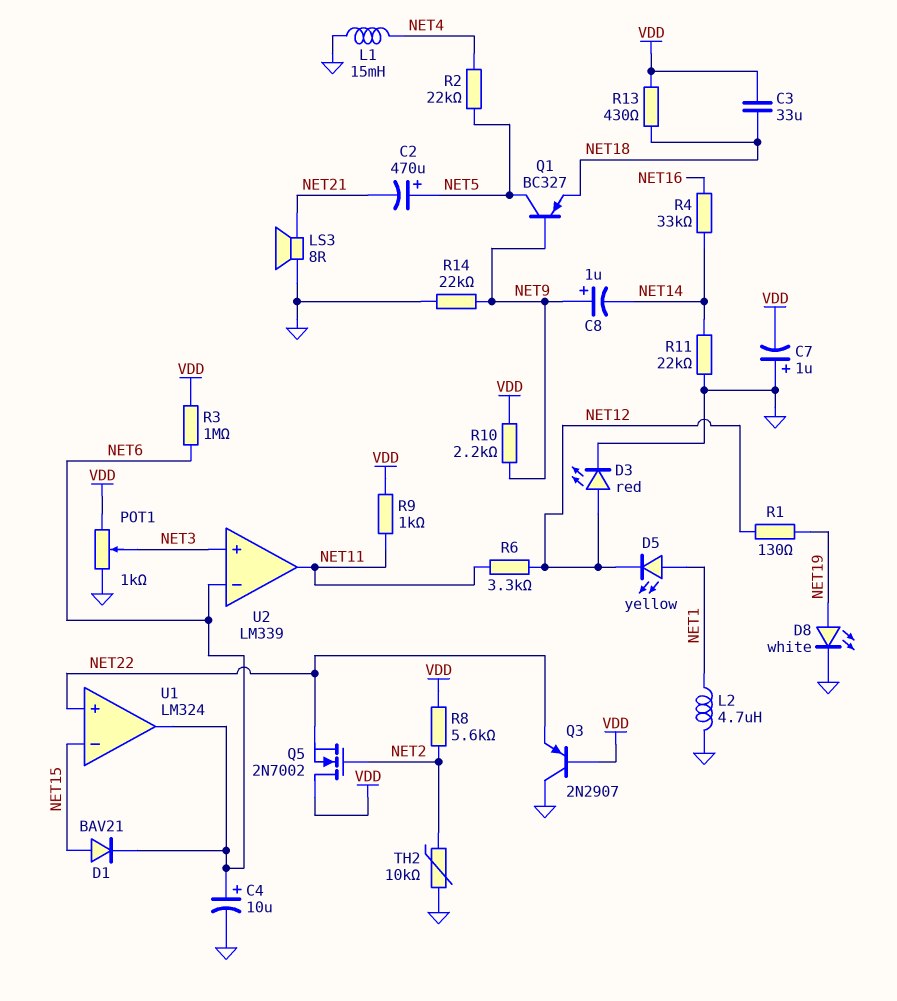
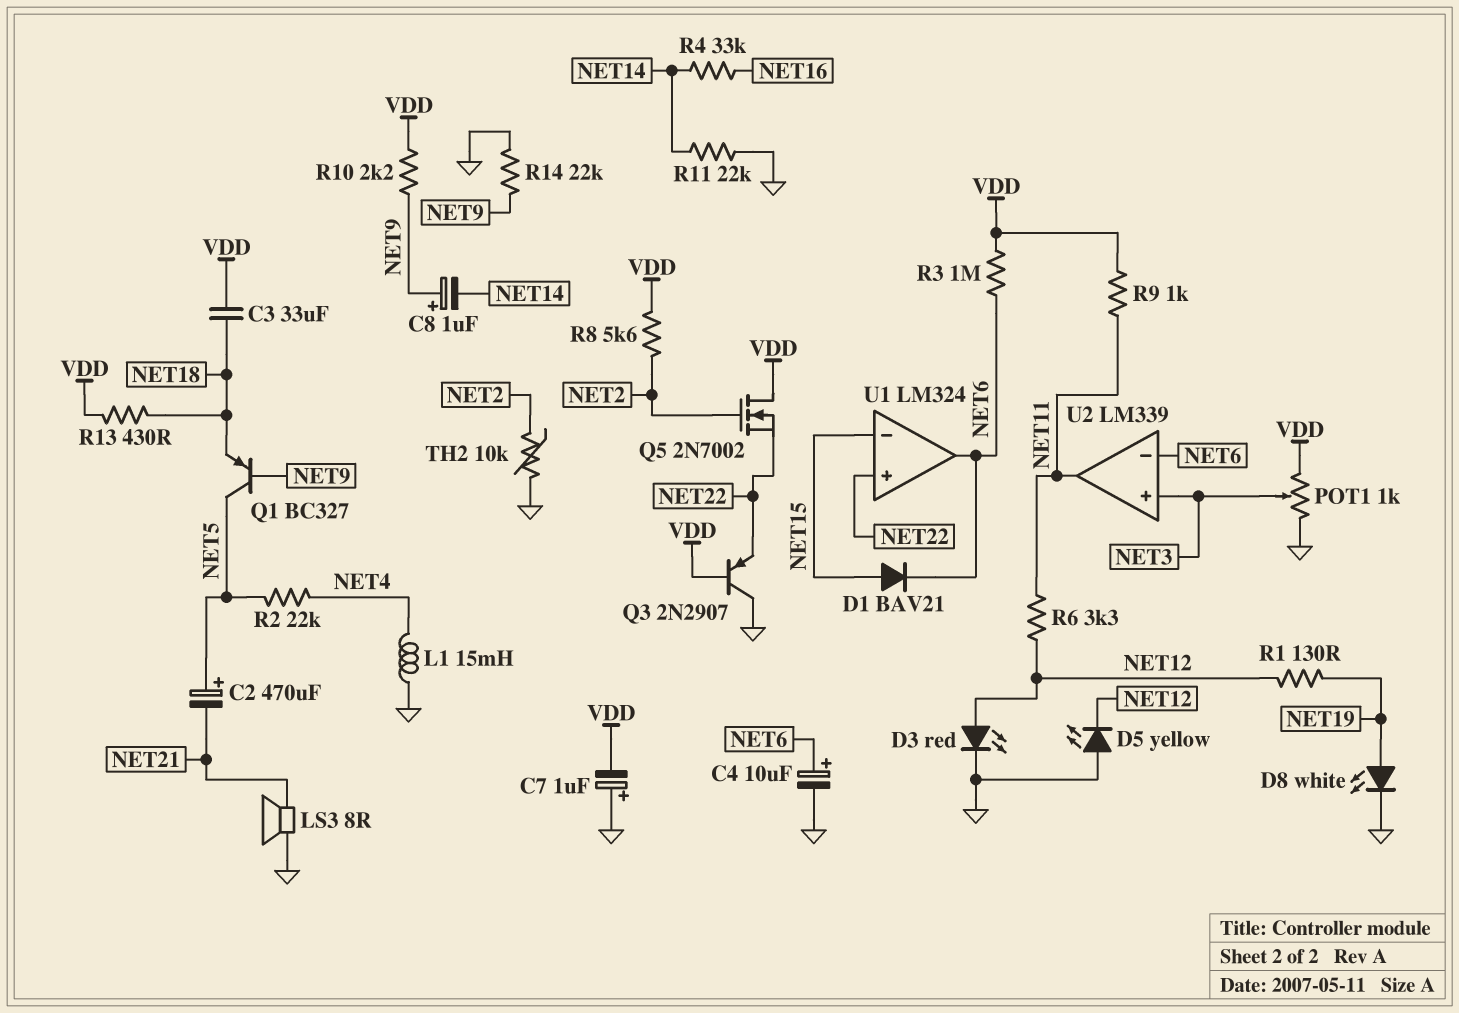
D5: LED yellow (A NET1, K NET12) -> LED yellow (A GND, K NET12)
L2: 4.7uH (GND, NET1) -> none

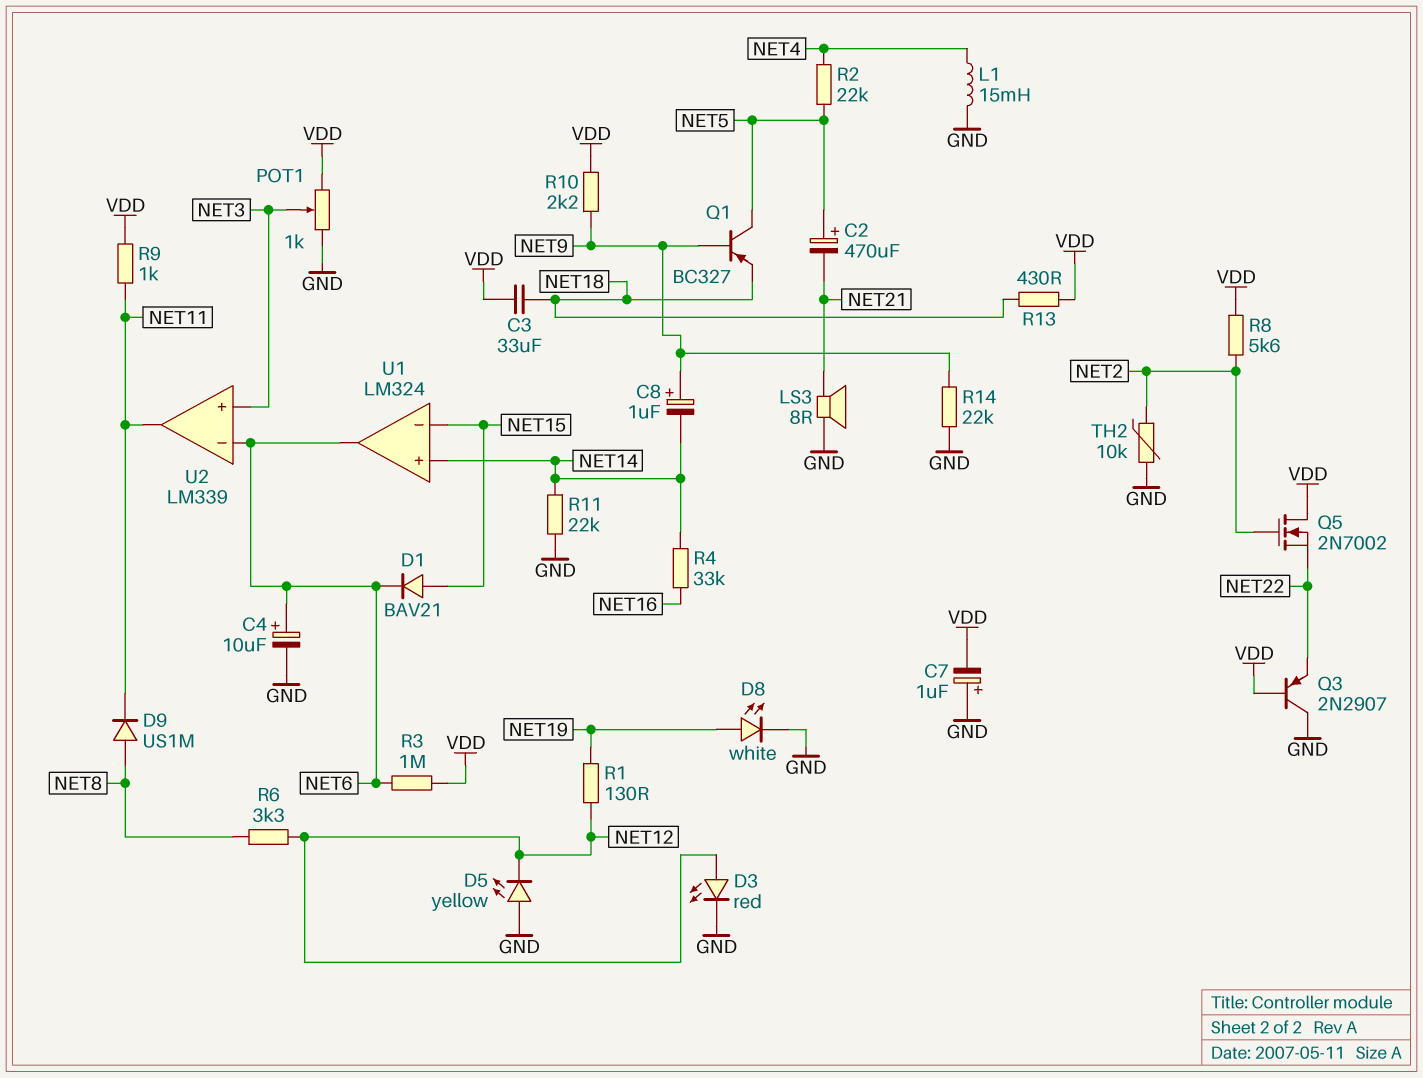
D9: none -> diode US1M (A NET8, K NET11)
R6: 3.3k (NET11, NET12) -> 3.3k (NET8, NET12)
U1 pin in+: NET22 -> NET14

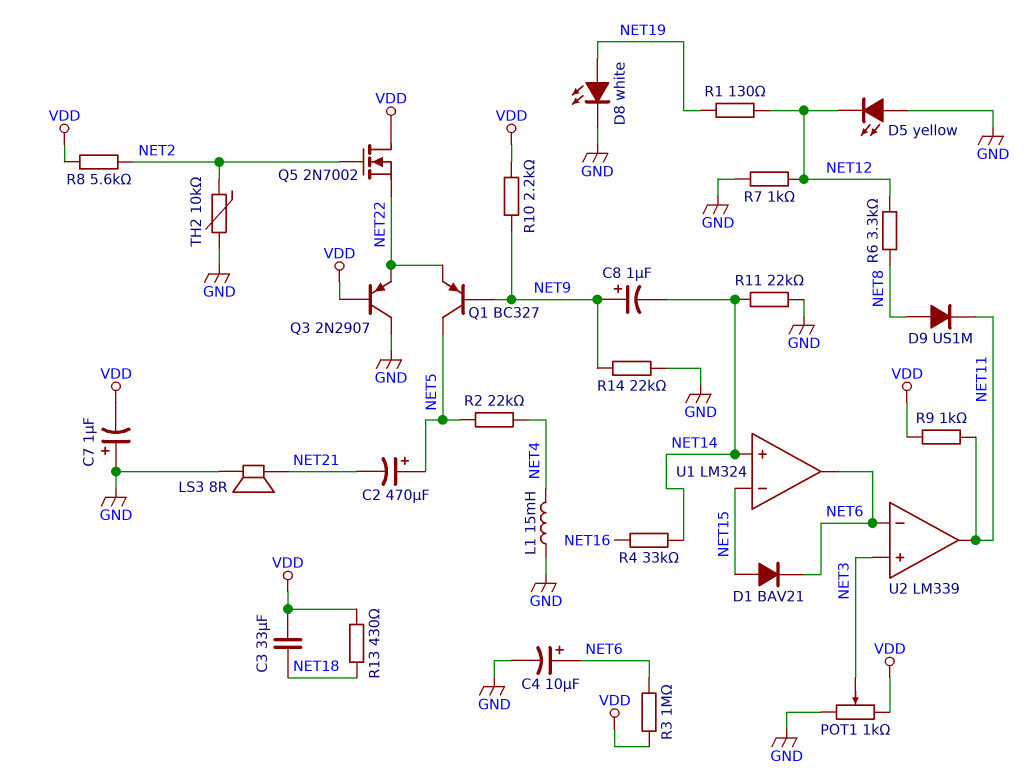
D3: LED red (A NET12, K GND) -> none
Q1: PNP BC327 (B NET9, C NET5, E NET18) -> PNP BC327 (B NET9, C NET5, E NET22)
R7: none -> 1k (GND, NET12)

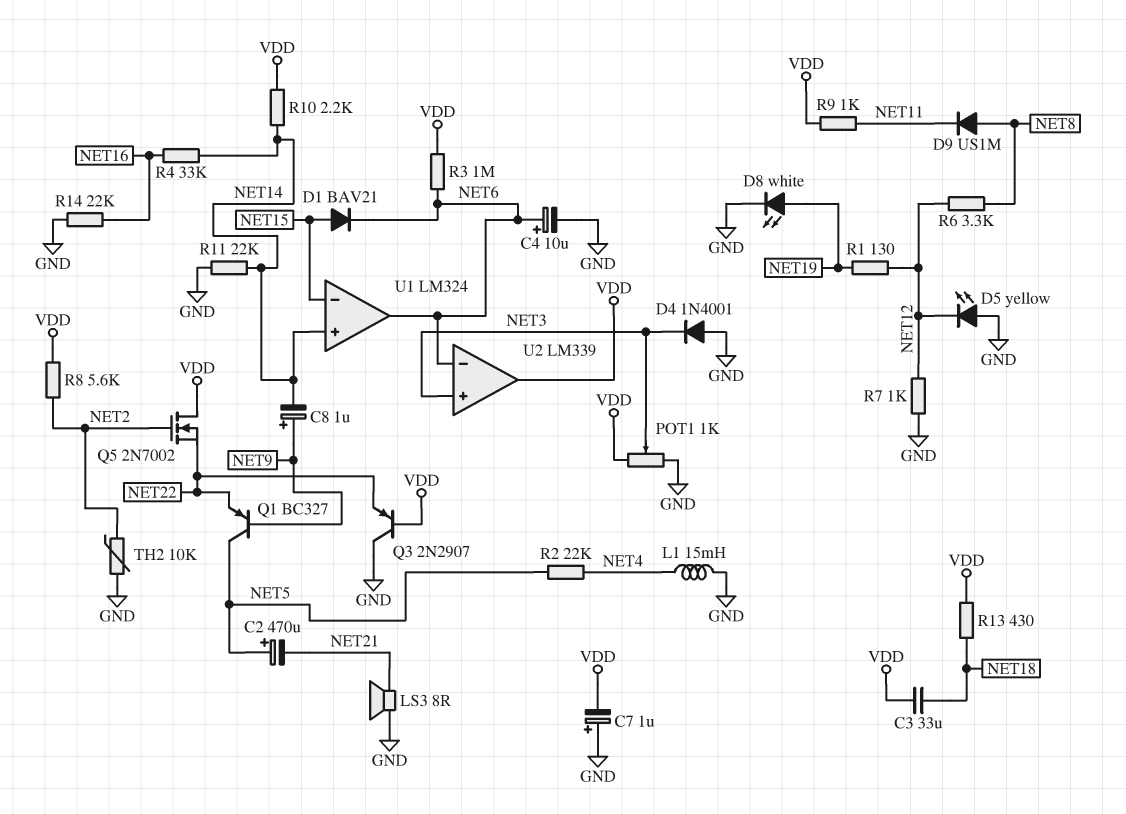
D4: none -> diode 1N4001 (A GND, K NET3)
R10: 2.2k (NET9, VDD) -> 2.2k (NET14, VDD)
R14: 22k (GND, NET9) -> 22k (GND, NET16)
U2 pin out: NET11 -> VDD

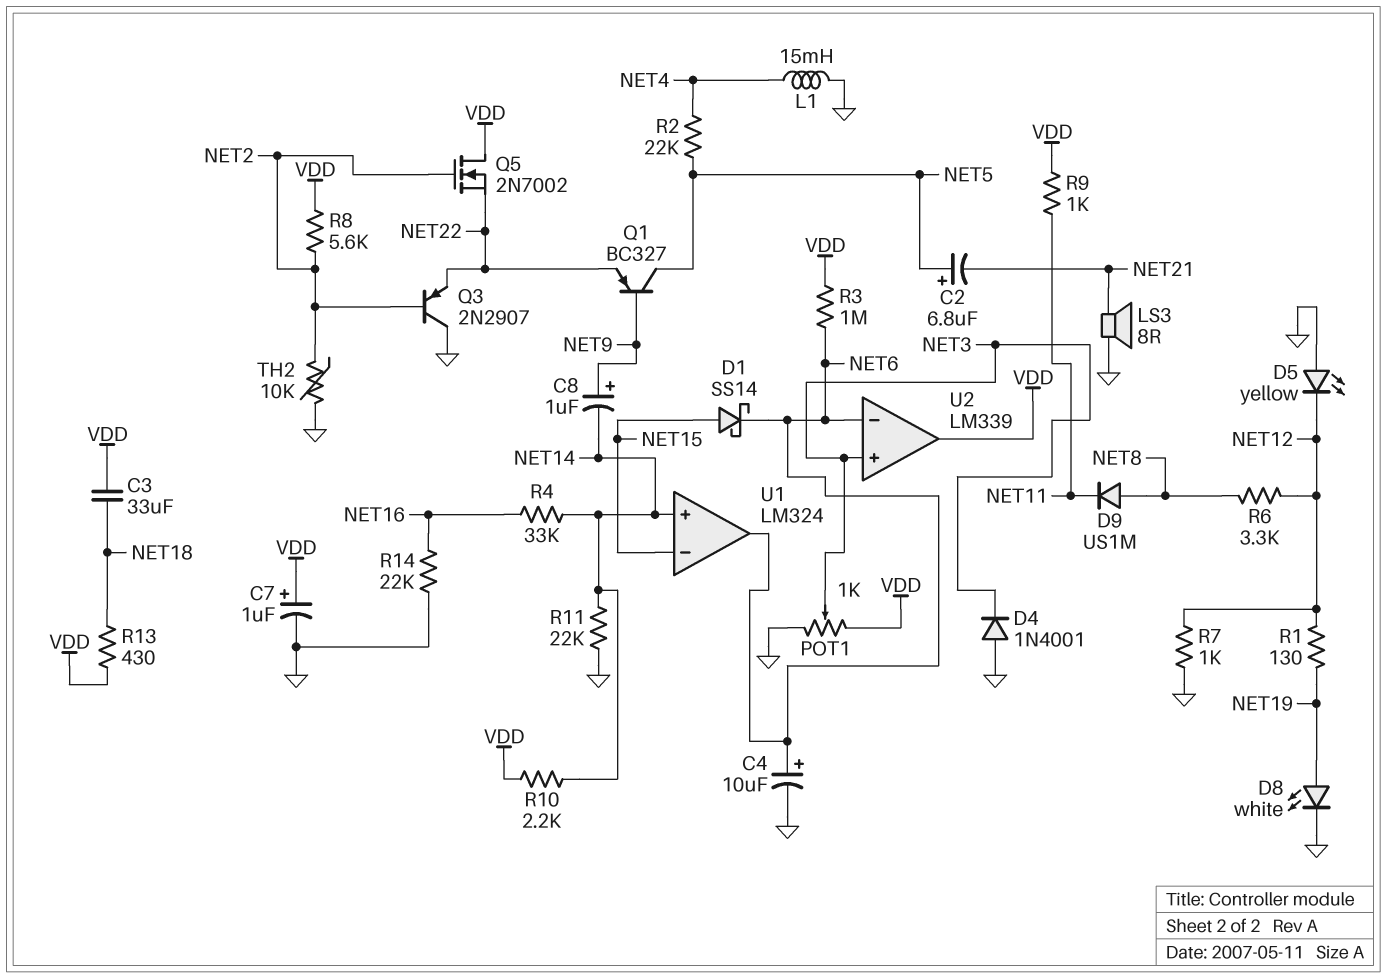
C2: 470uF (plus NET5, minus NET21) -> 6.8uF (plus NET5, minus NET21)
C7: 1uF (plus GND, minus VDD) -> 1uF (plus VDD, minus GND)
D1: diode BAV21 (A NET15, K NET6) -> schottky SS14 (A NET15, K NET6)
Q3: PNP 2N2907 (B VDD, C GND, E NET22) -> PNP 2N2907 (B NET2, C GND, E NET22)

